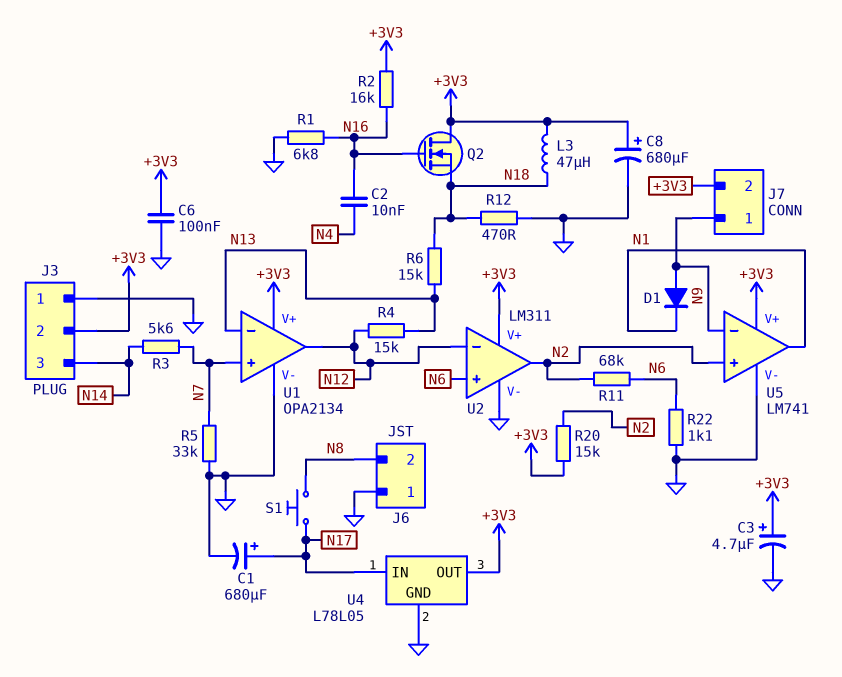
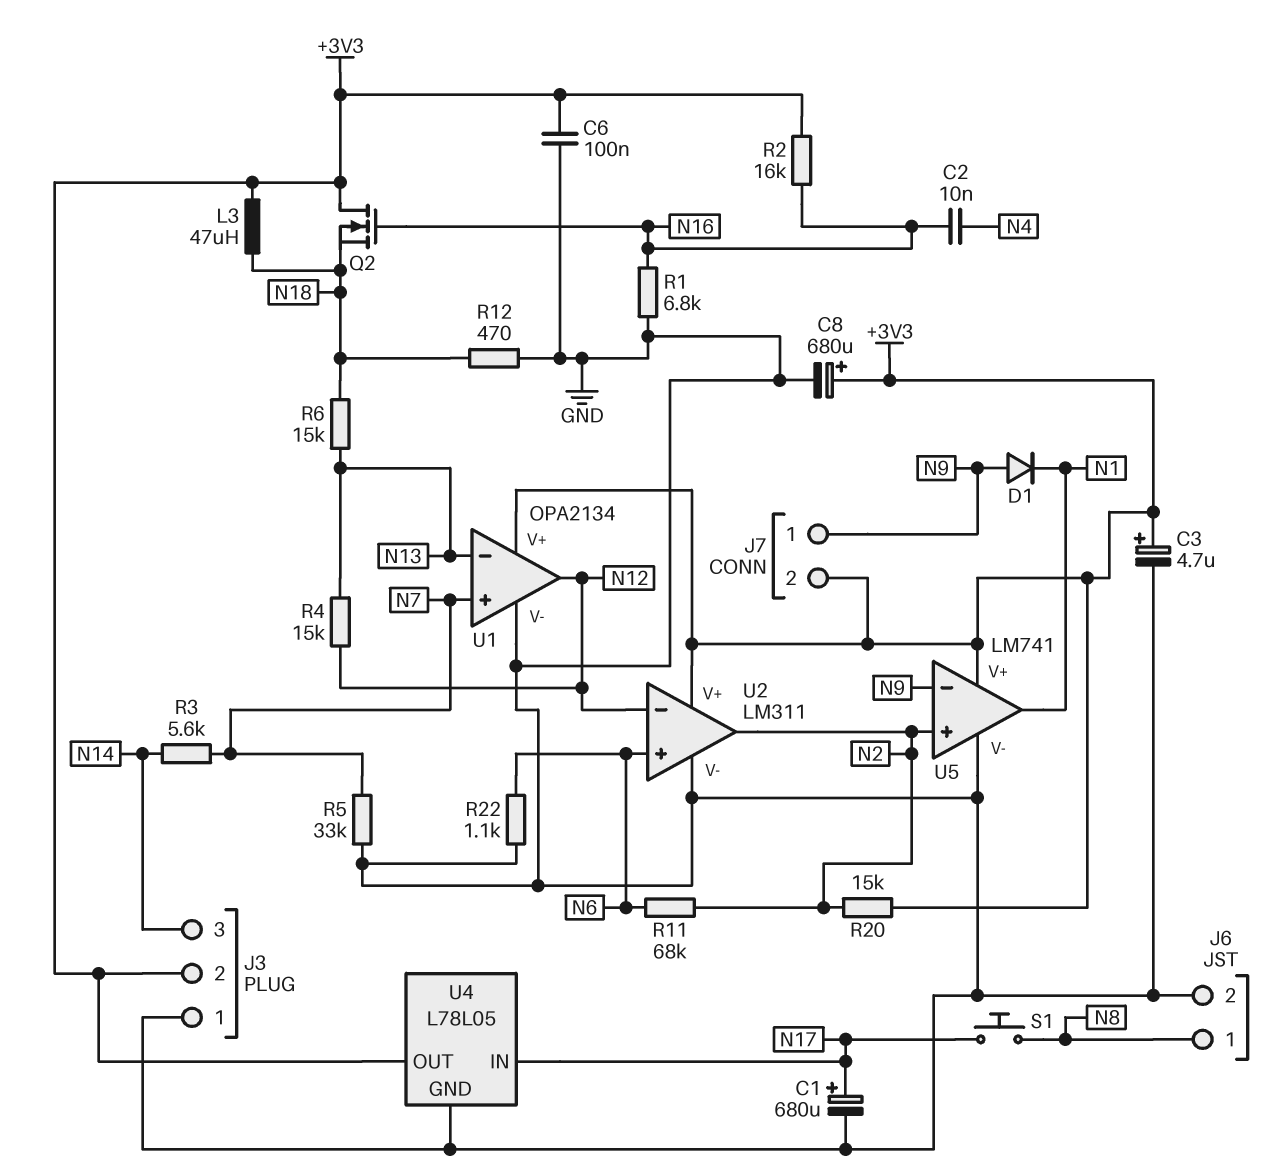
J6 pin 1: GND -> N8
J6 pin 2: N8 -> GND

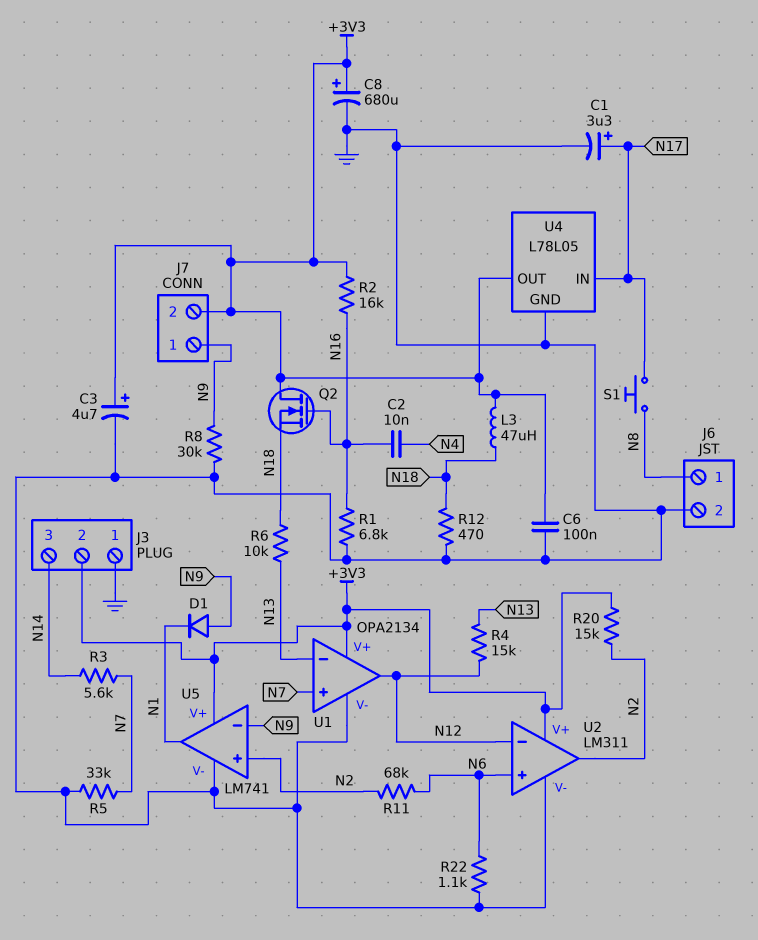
C1: 680uF (plus N17, minus GND) -> 3.3uF (plus N17, minus GND)
R6: 15k (N13, N18) -> 10k (N13, N18)
R8: none -> 30k (GND, N9)

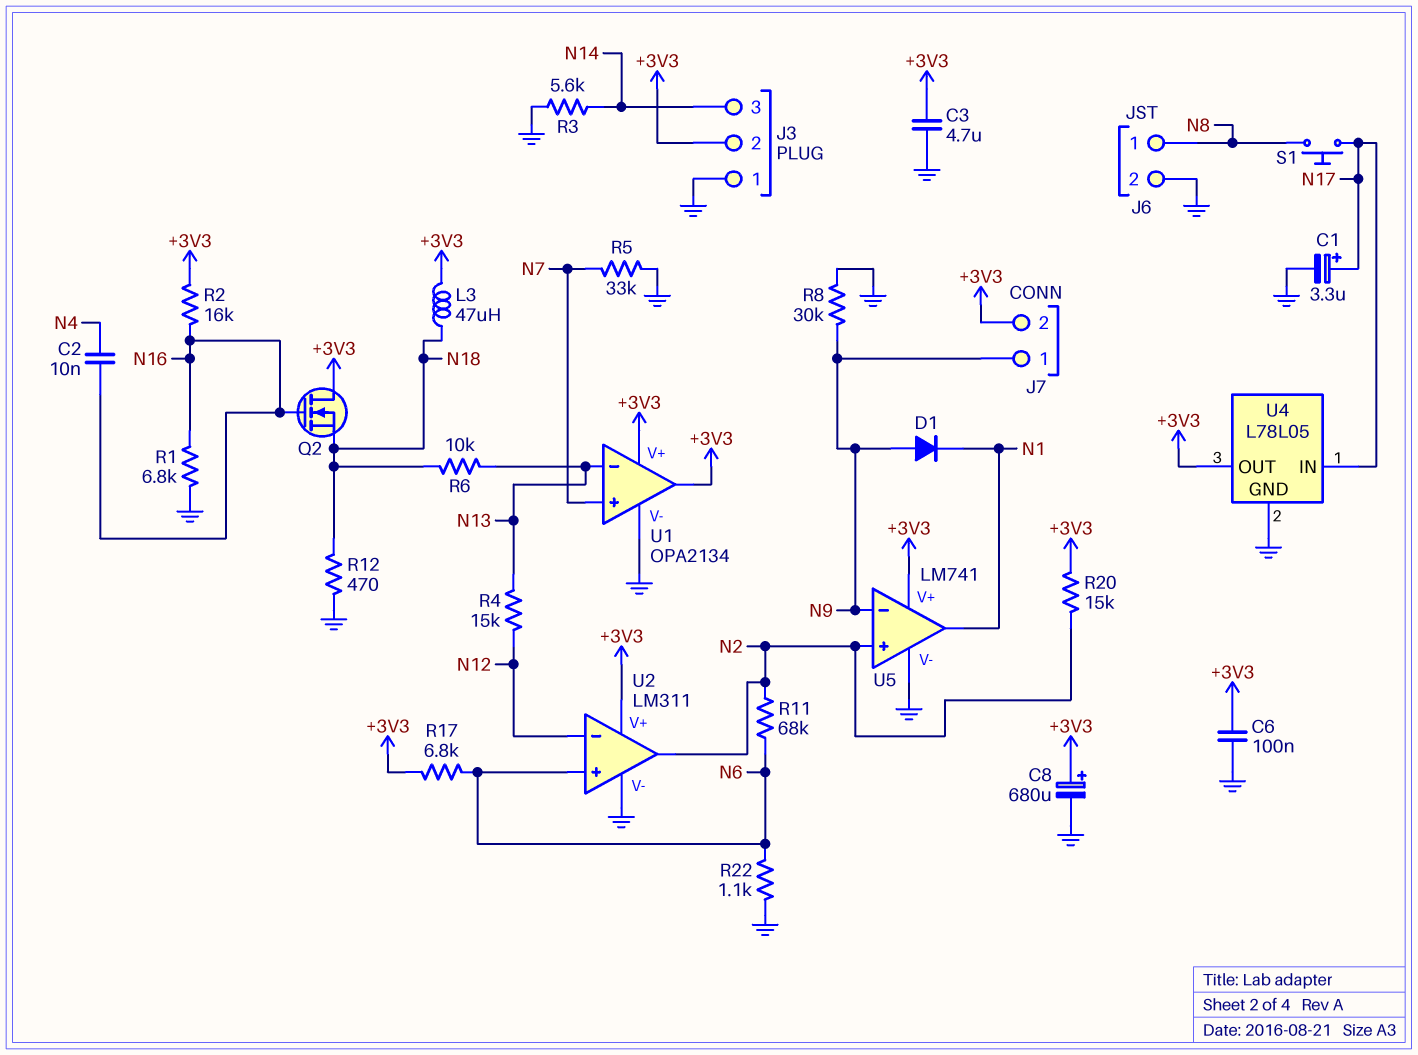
C3: 4.7uF (plus +3V3, minus GND) -> 4.7uF (+3V3, GND)
R3: 5.6k (N7, N14) -> 5.6k (GND, N14)
R17: none -> 6.8k (+3V3, N6)
U1 pin out: N12 -> +3V3

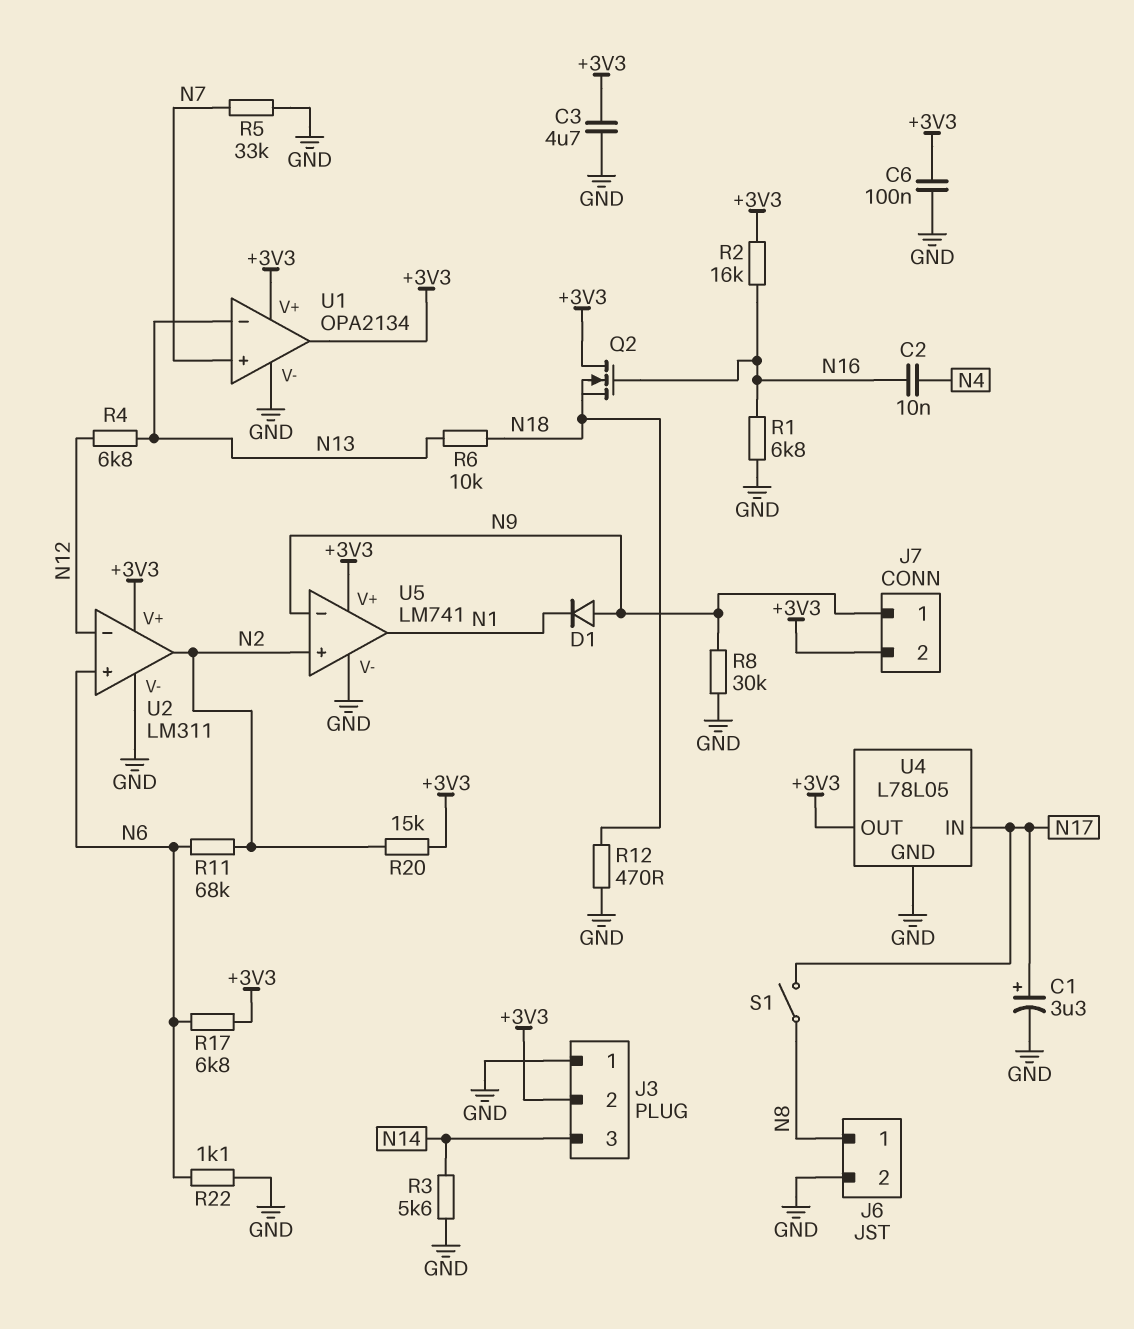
C8: 680uF (plus +3V3, minus GND) -> none
L3: 47uH (+3V3, N18) -> none
R4: 15k (N12, N13) -> 6.8k (N12, N13)
S1: button (N8, N17) -> switch (N8, N17)

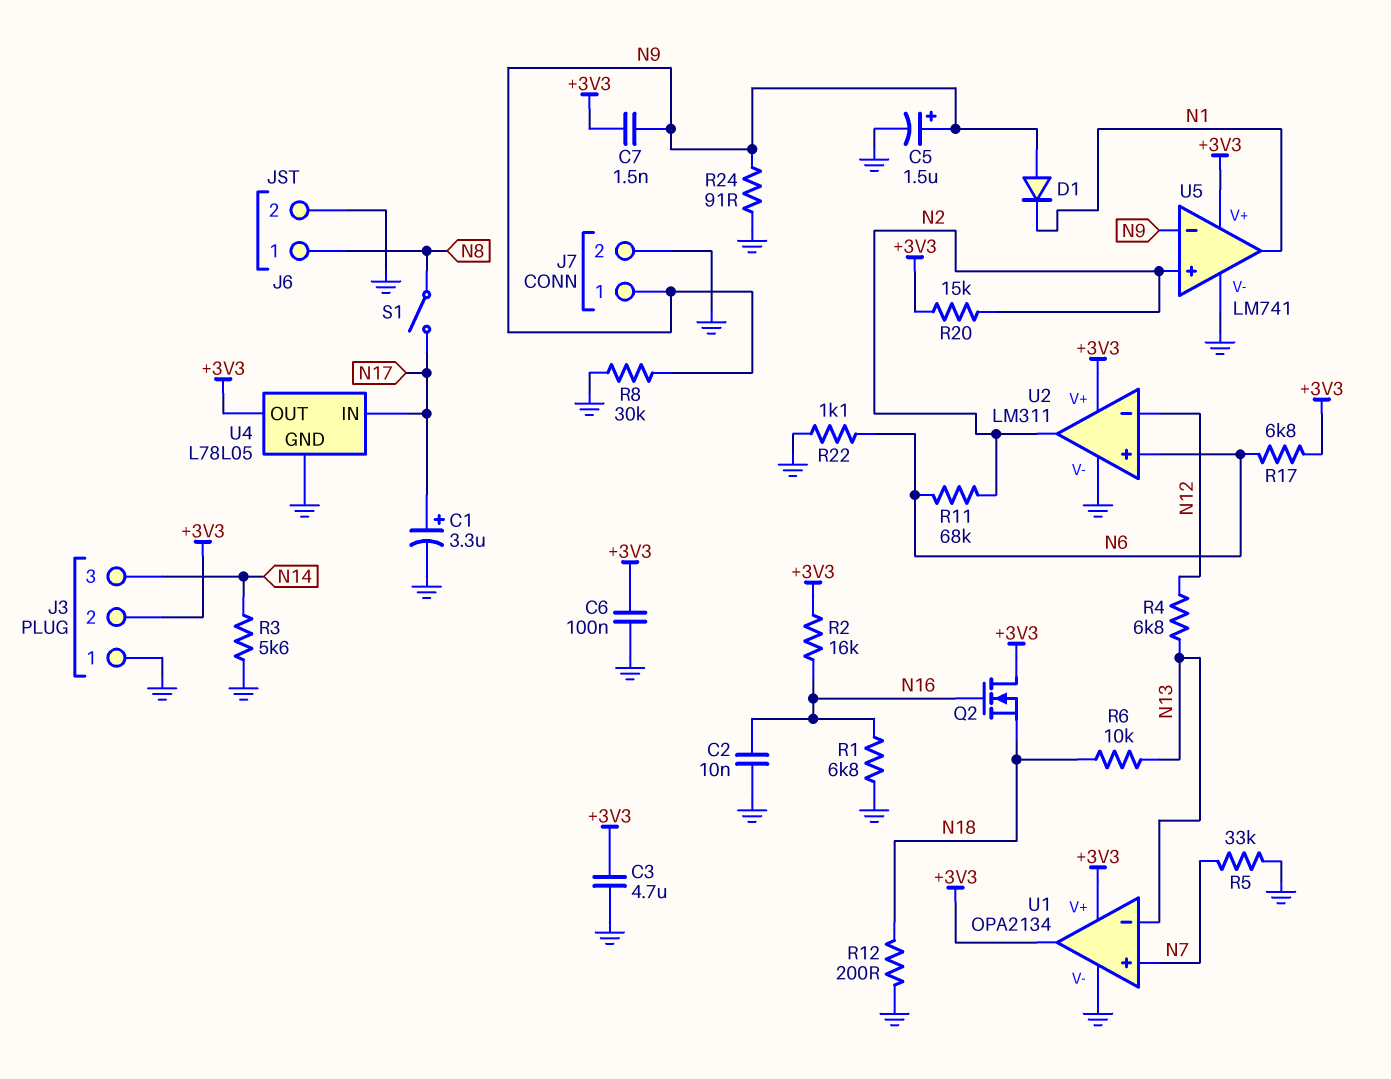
C2: 10nF (N4, N16) -> 10nF (GND, N16)
C5: none -> 1.5uF (plus N9, minus GND)
C7: none -> 1.5nF (+3V3, N9)
J7 pin 2: +3V3 -> GND
R12: 470 (GND, N18) -> 200 (GND, N18)
R24: none -> 91 (GND, N9)

